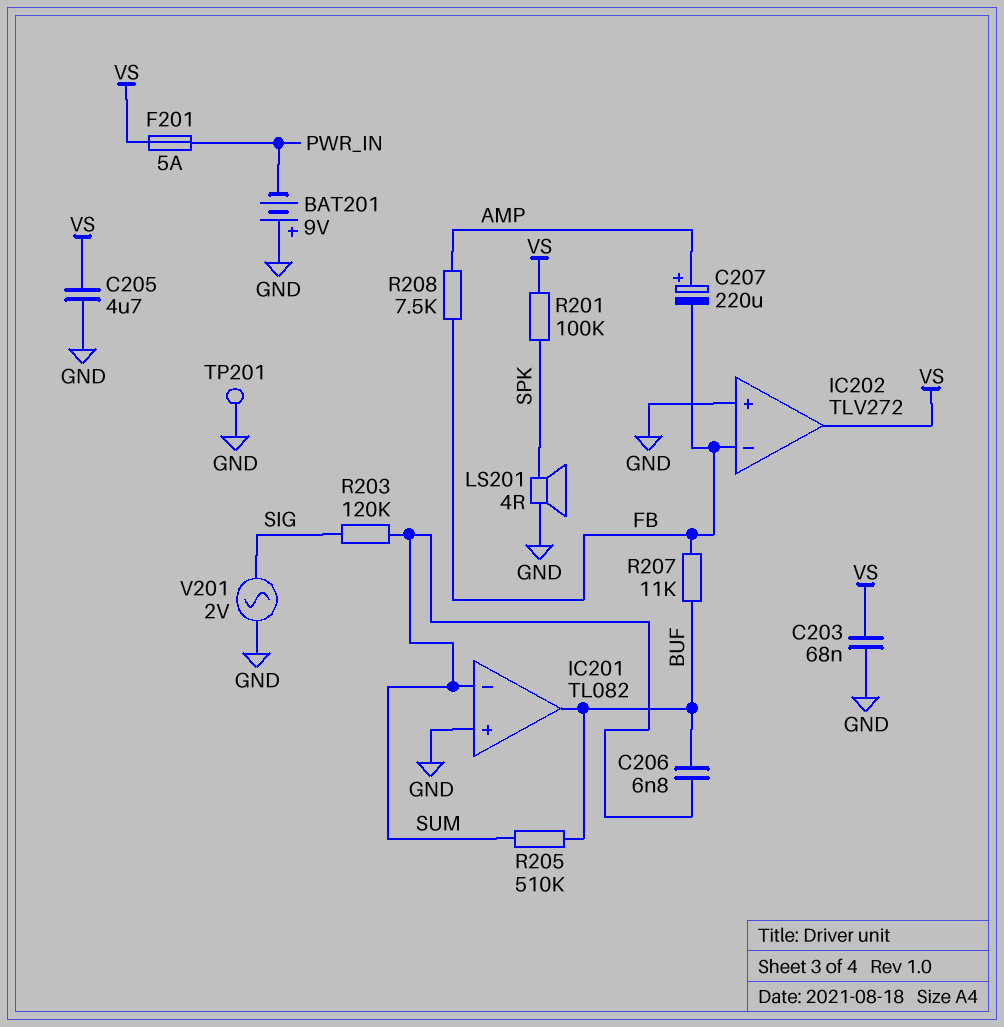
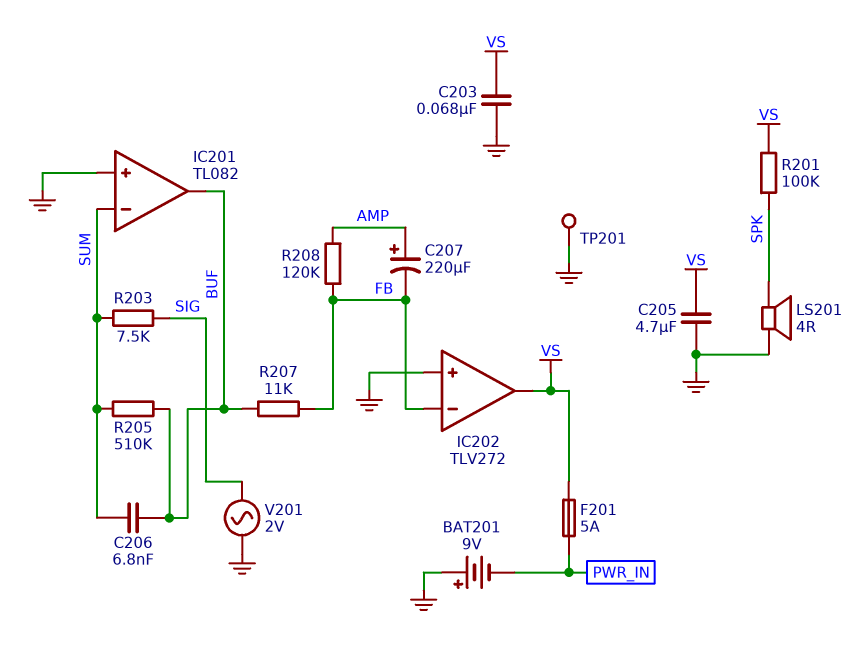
R203: 120k (SIG, SUM) -> 7.5k (SIG, SUM)
R208: 7.5k (AMP, FB) -> 120k (AMP, FB)

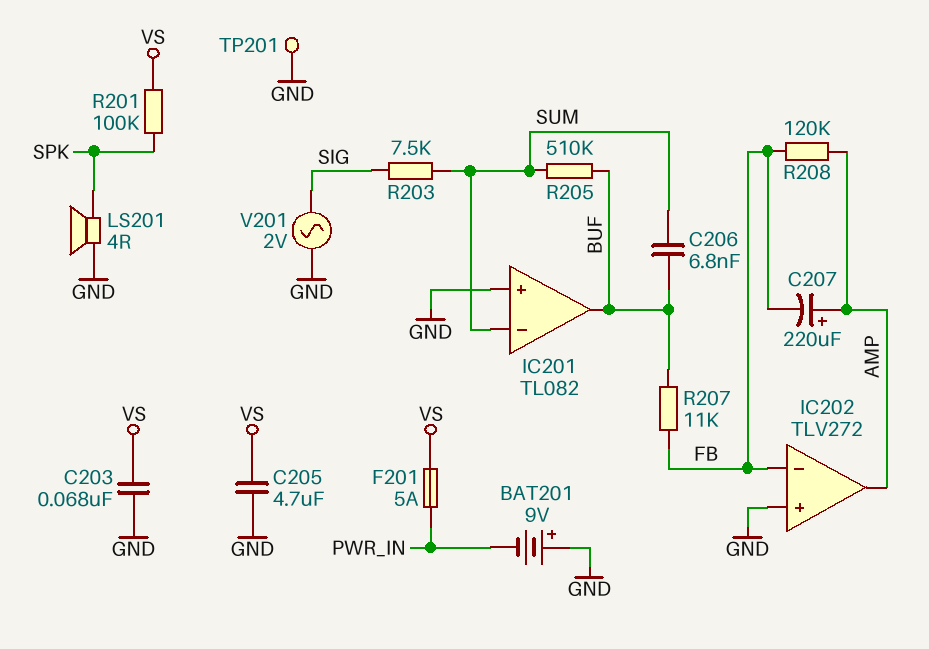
IC202 pin out: VS -> AMP

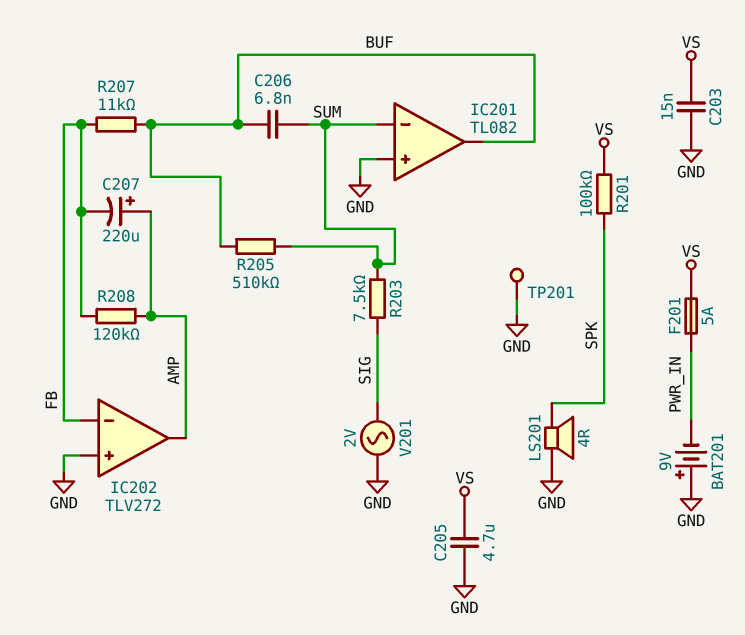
C203: 68nF (GND, VS) -> 15nF (GND, VS)

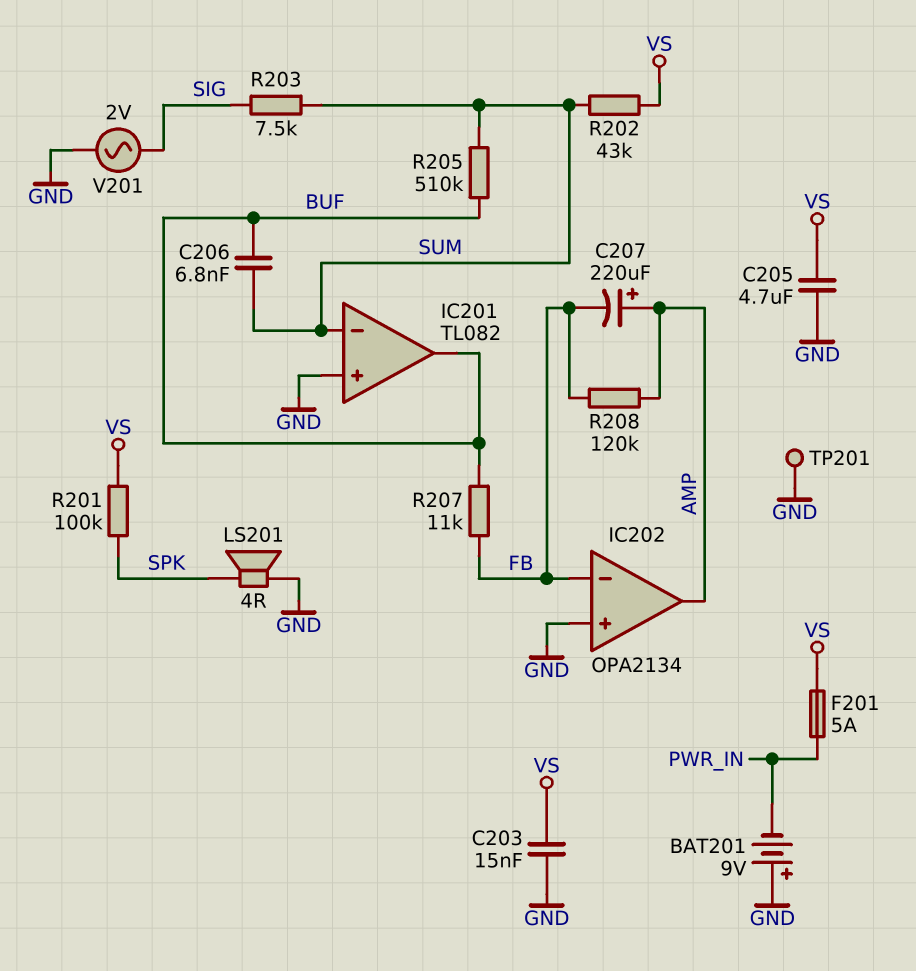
IC202: TLV272 -> OPA2134
R202: none -> 43k (SUM, VS)

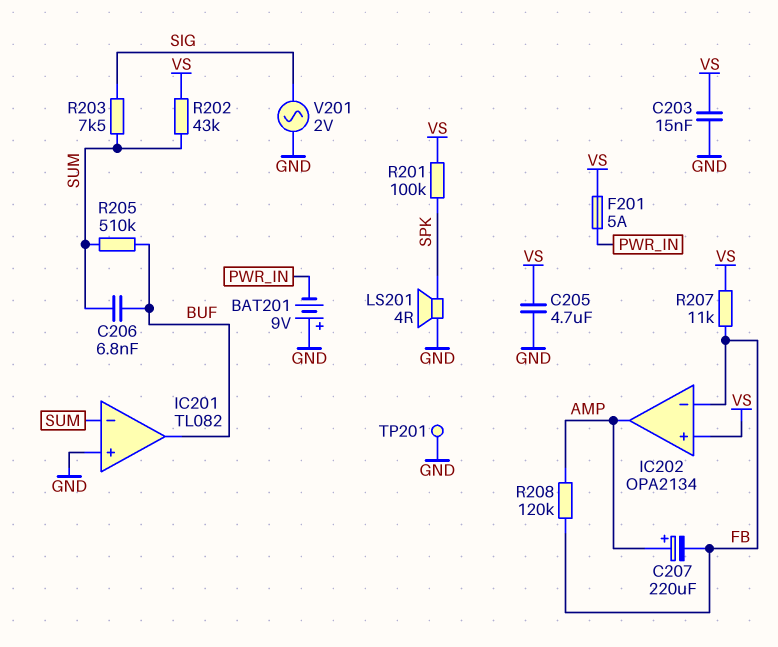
IC202 pin in+: GND -> VS
R207: 11k (BUF, FB) -> 11k (FB, VS)

